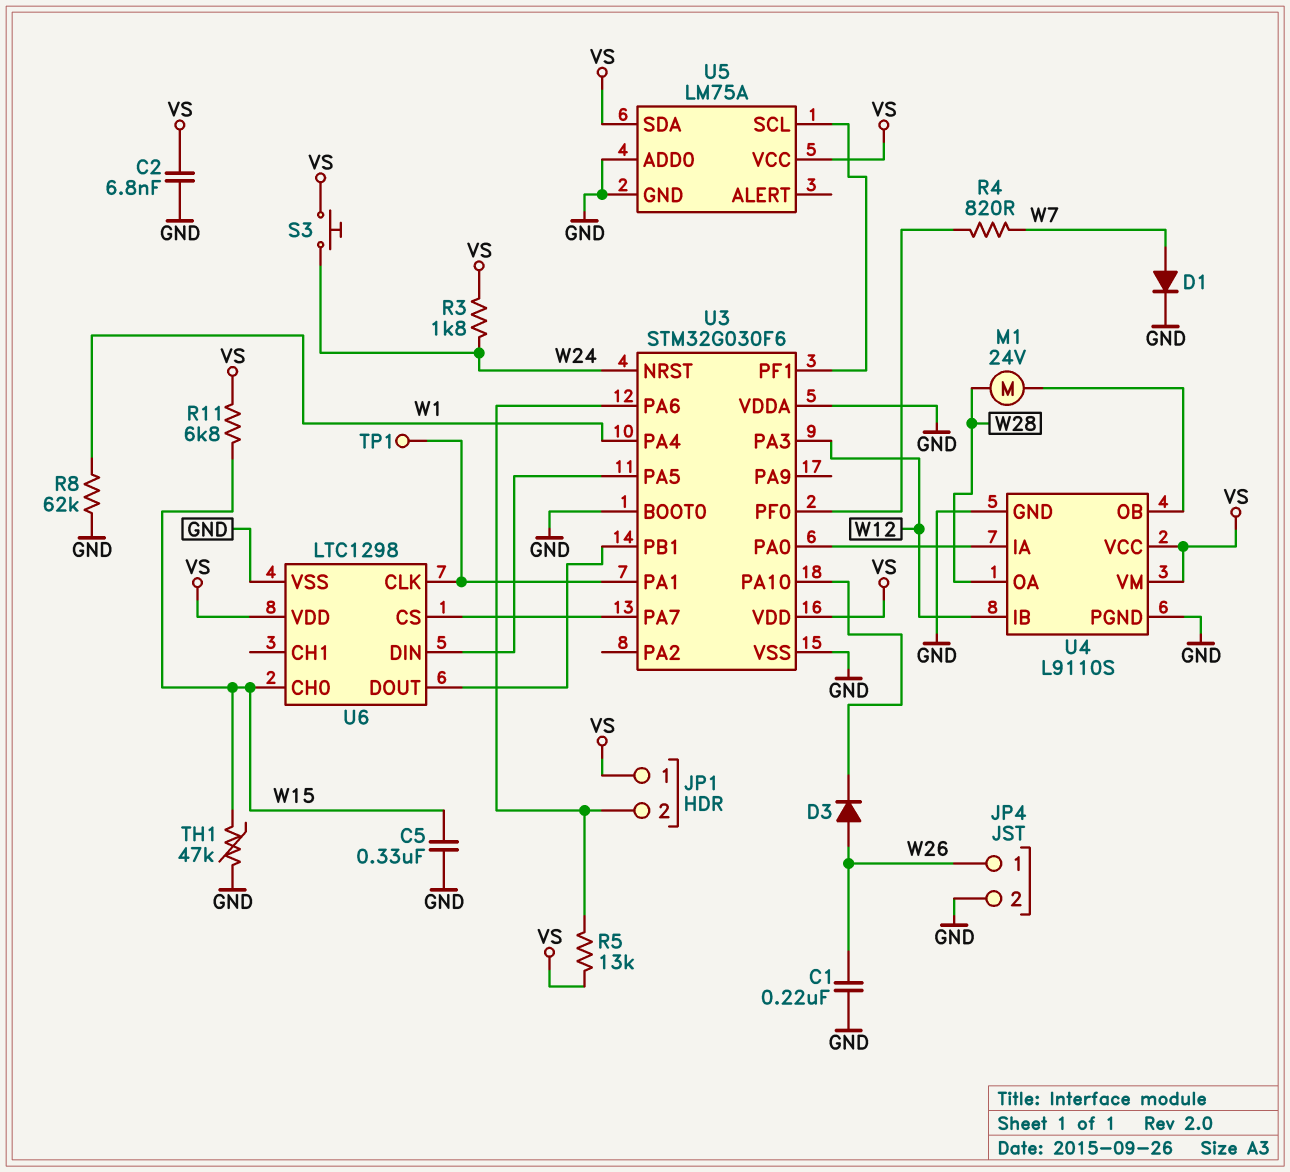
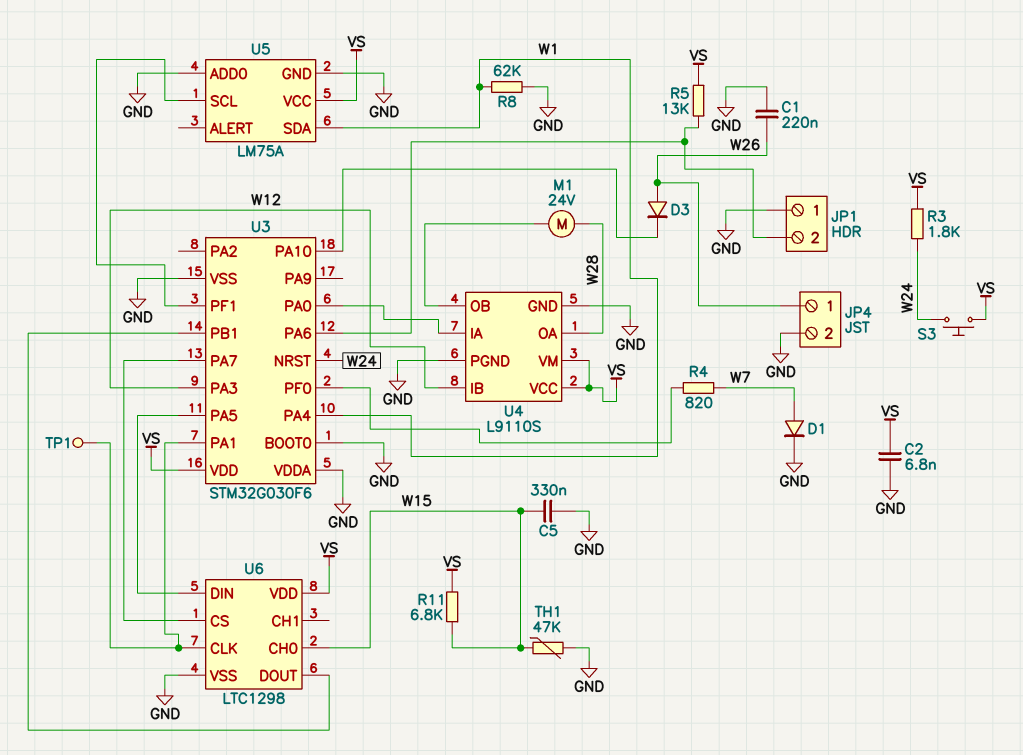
JP1 pin 1: VS -> GND
U5 pin SDA: VS -> W1

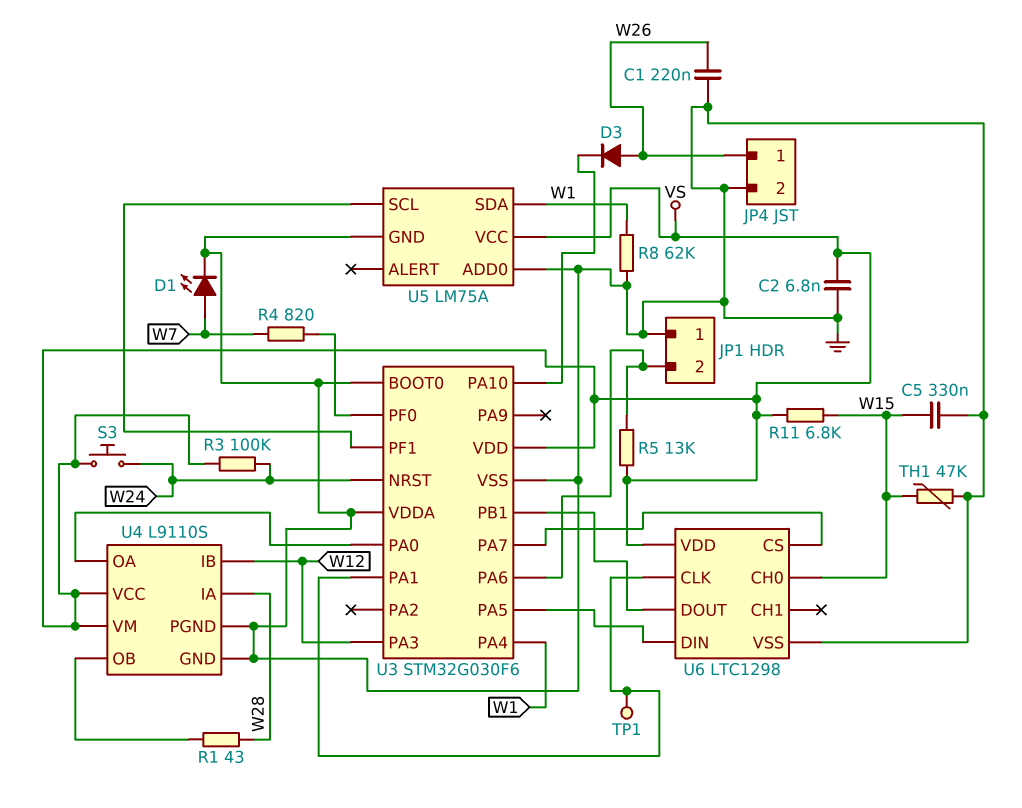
D1: diode (A W7, K GND) -> LED (A W7, K GND)
M1: motor 24V (U4/OB, W28) -> none
R1: none -> 43 (U4/OB, W28)
R3: 1.8k (VS, W24) -> 100k (VS, W24)
U4 pin IA: U3/PA0 -> W28
U4 pin OA: W28 -> U3/PA0

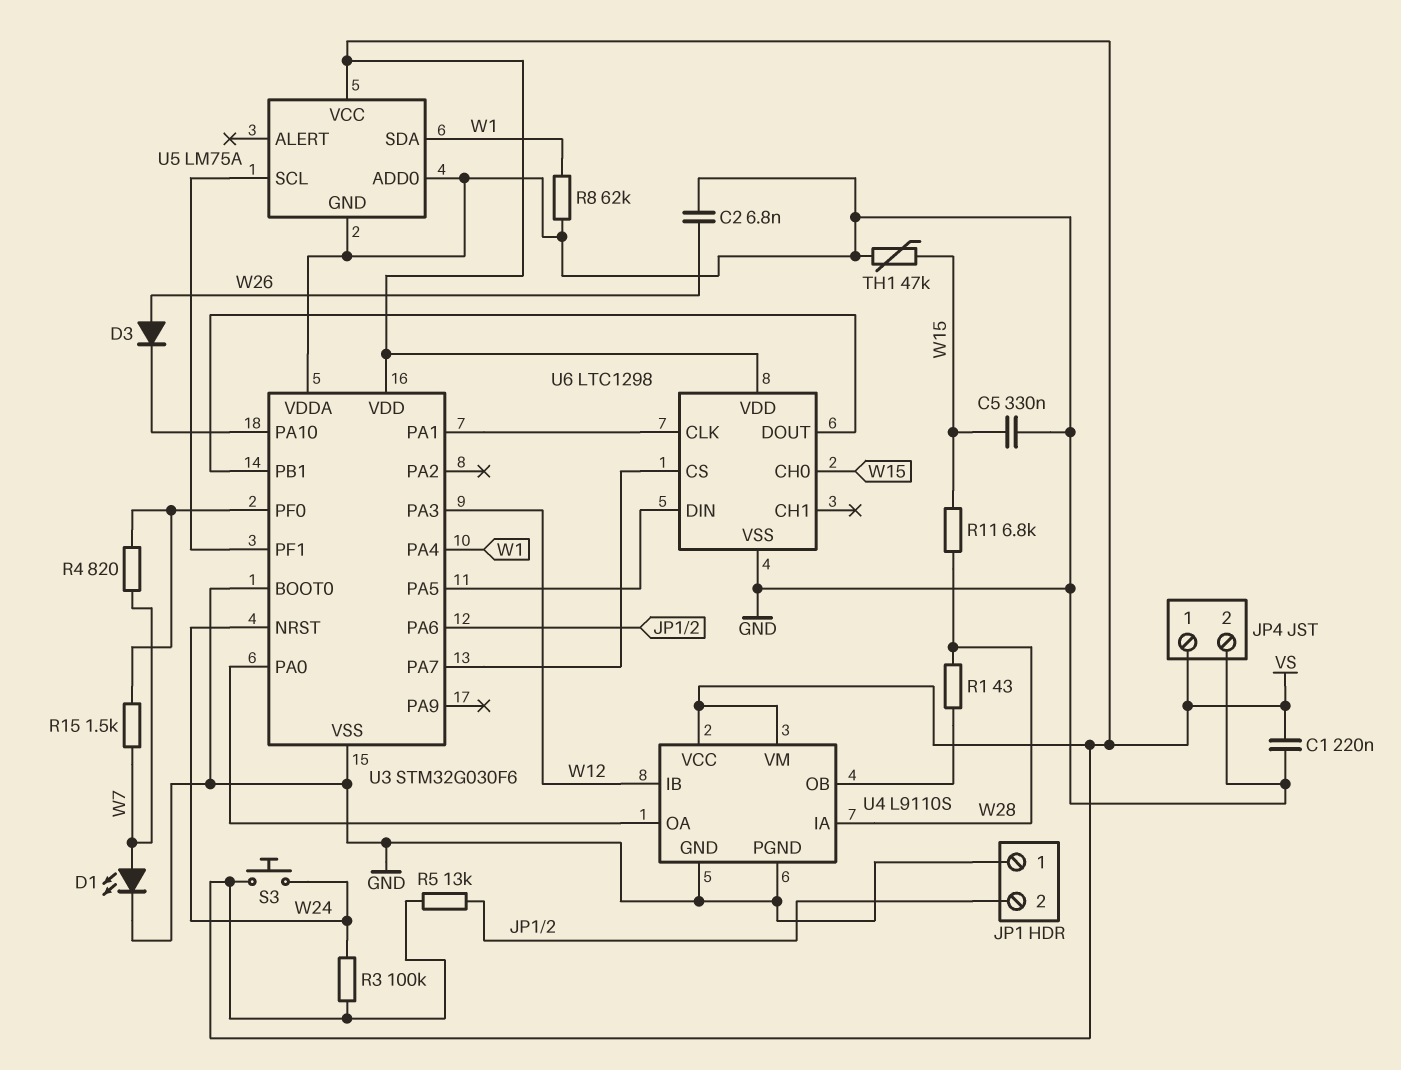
C1: 220nF (GND, W26) -> 220nF (GND, VS)
C2: 6.8nF (GND, VS) -> 6.8nF (GND, W26)
JP4 pin 1: W26 -> VS
R11: 6.8k (VS, W15) -> 6.8k (W15, W28)
R15: none -> 1.5k (U3/PF0, W7)
TP1: test point (U3/PA1) -> none

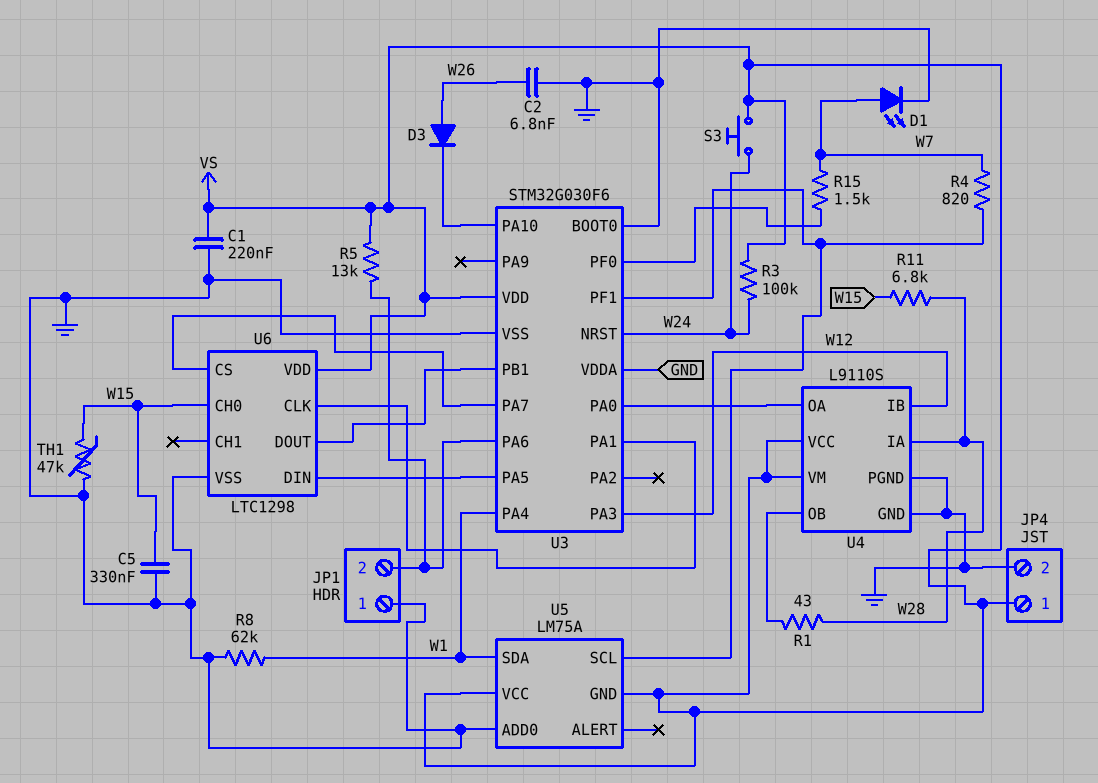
R4: 820 (U3/PF0, W7) -> 820 (U3/PF1, W7)
U5 pin GND: GND -> VS

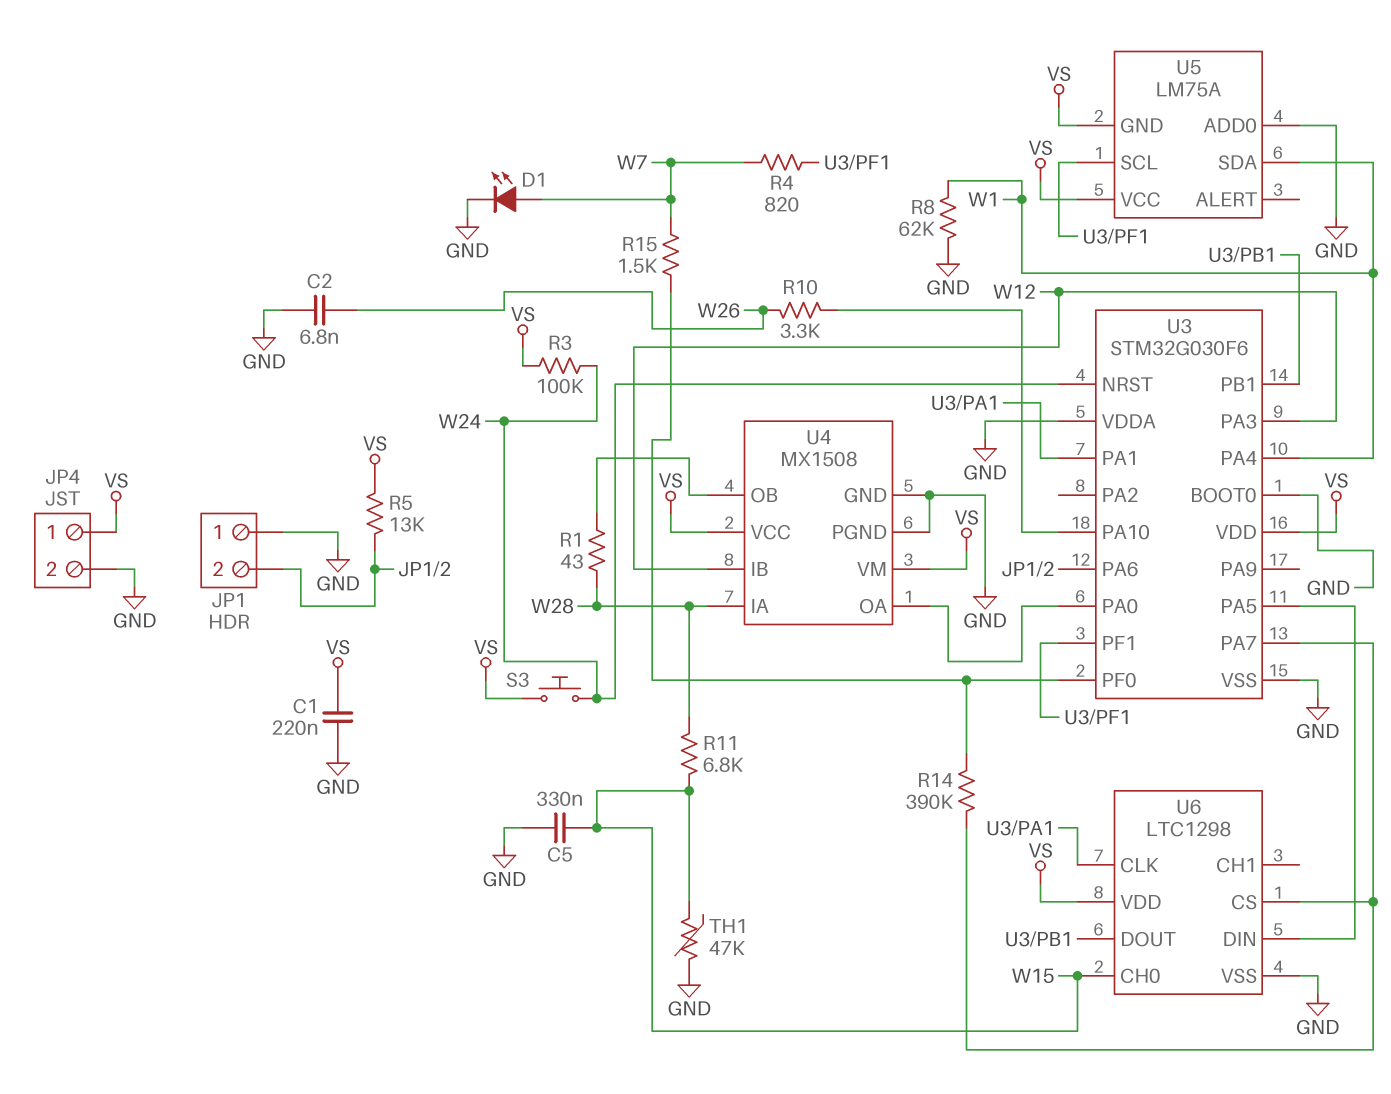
D3: diode (A W26, K U3/PA10) -> none
R10: none -> 3.3k (U3/PA10, W26)
R14: none -> 390k (U3/PA7, U3/PF0)
U4: L9110S -> MX1508

